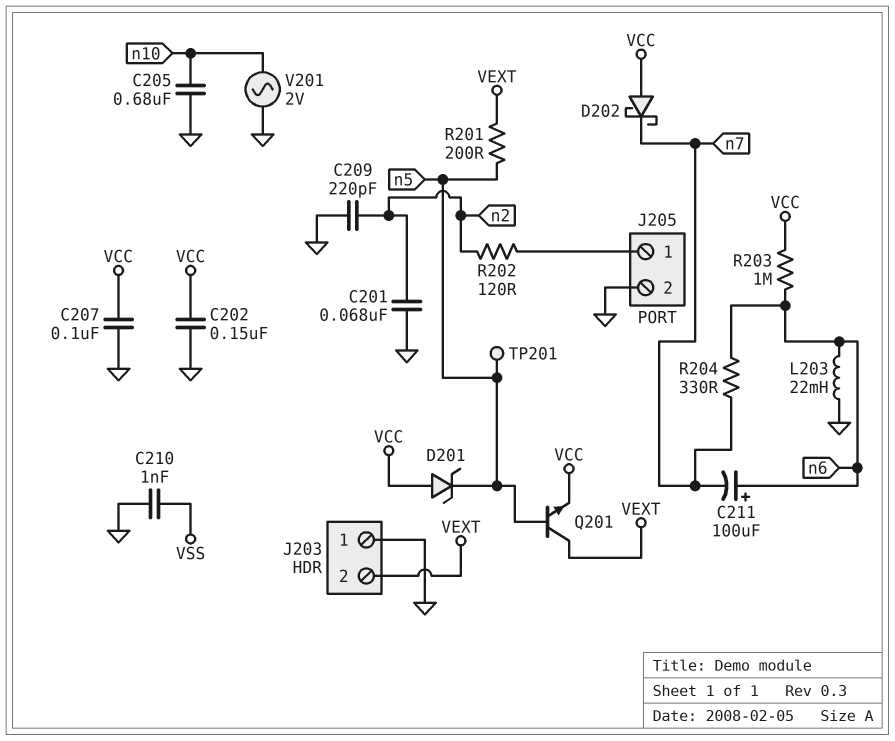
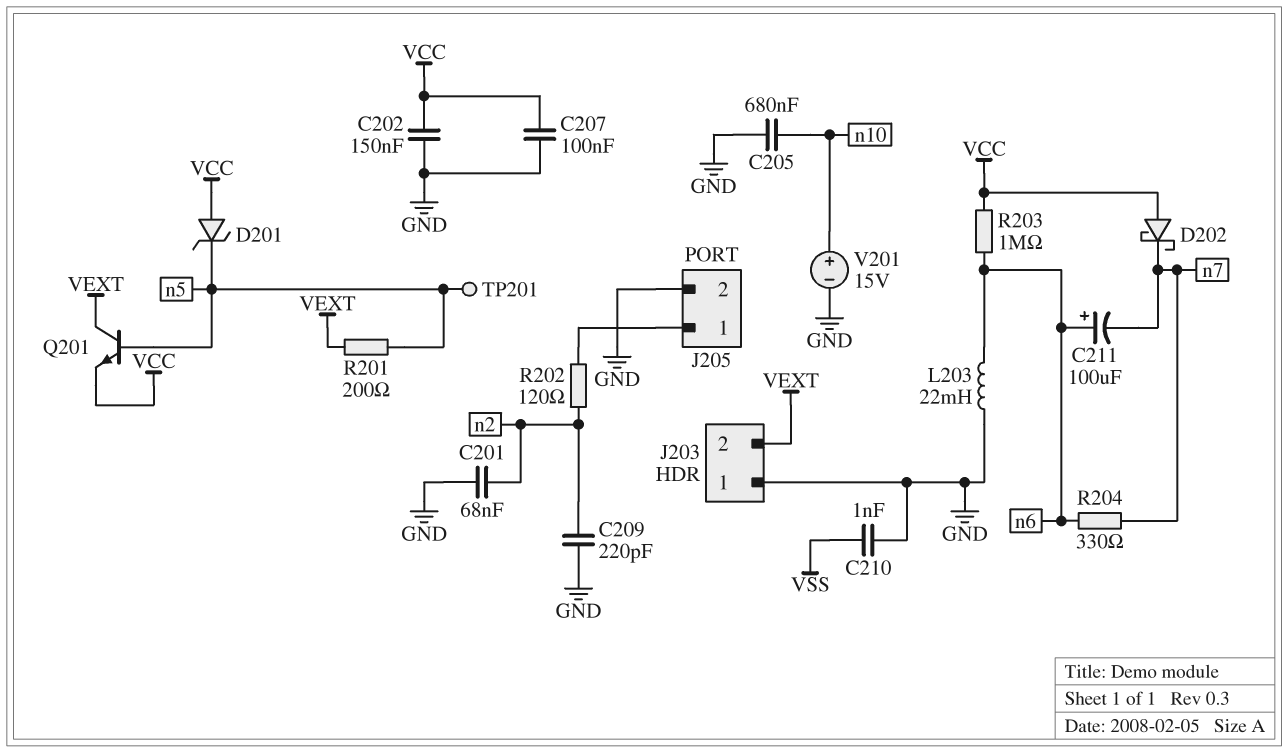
V201: AC 2V (GND, n10) -> 15V (plus n10, minus GND)

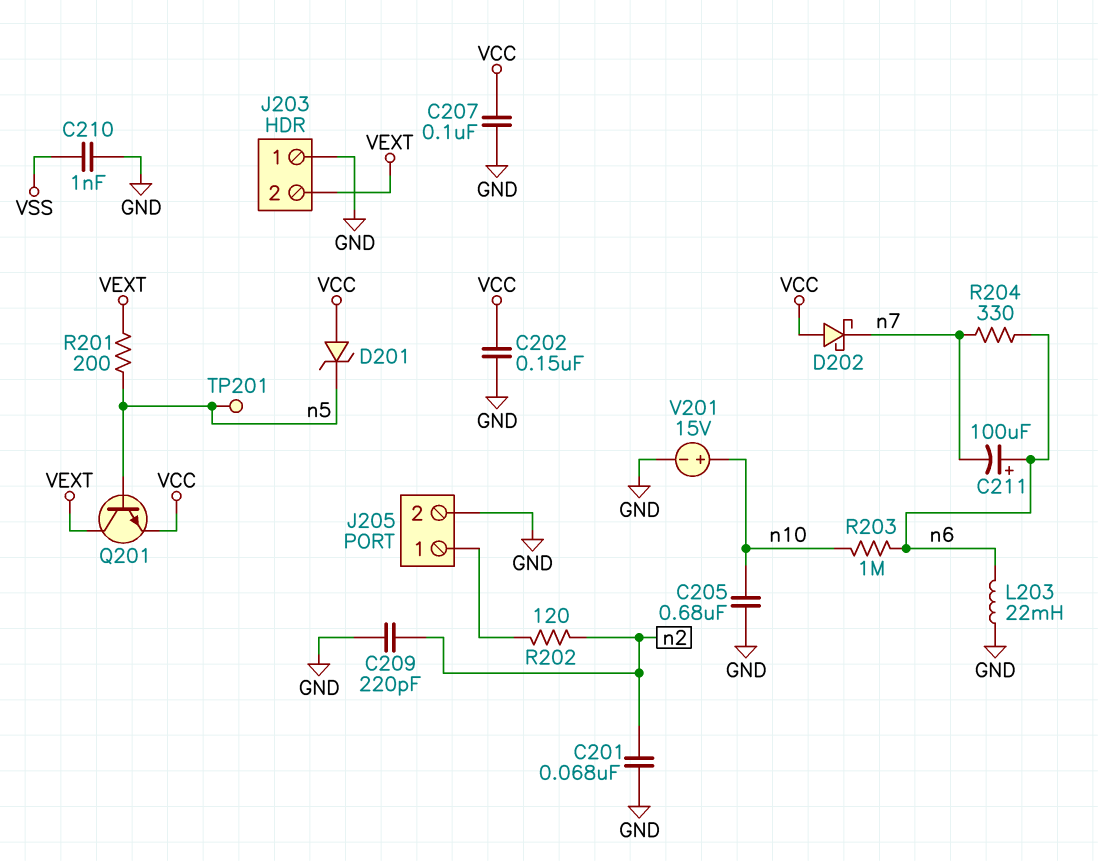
R203: 1M (VCC, n6) -> 1M (n6, n10)

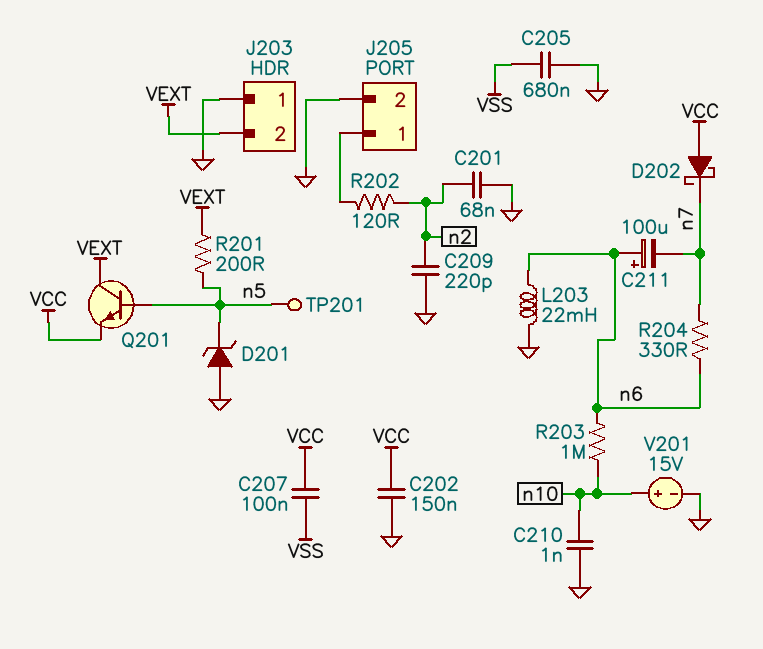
C205: 680nF (GND, n10) -> 680nF (GND, VSS)
C207: 100nF (GND, VCC) -> 100nF (VCC, VSS)
C210: 1nF (GND, VSS) -> 1nF (GND, n10)
D201: zener (A VCC, K n5) -> zener (A GND, K n5)

